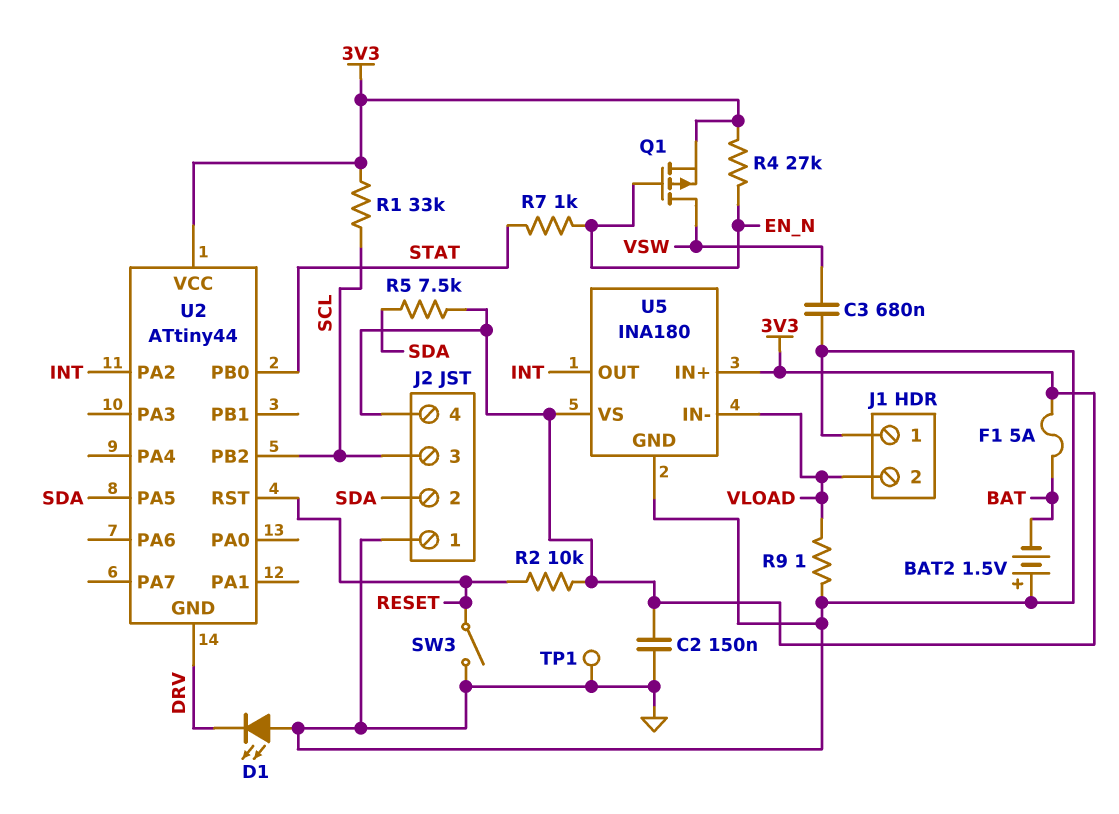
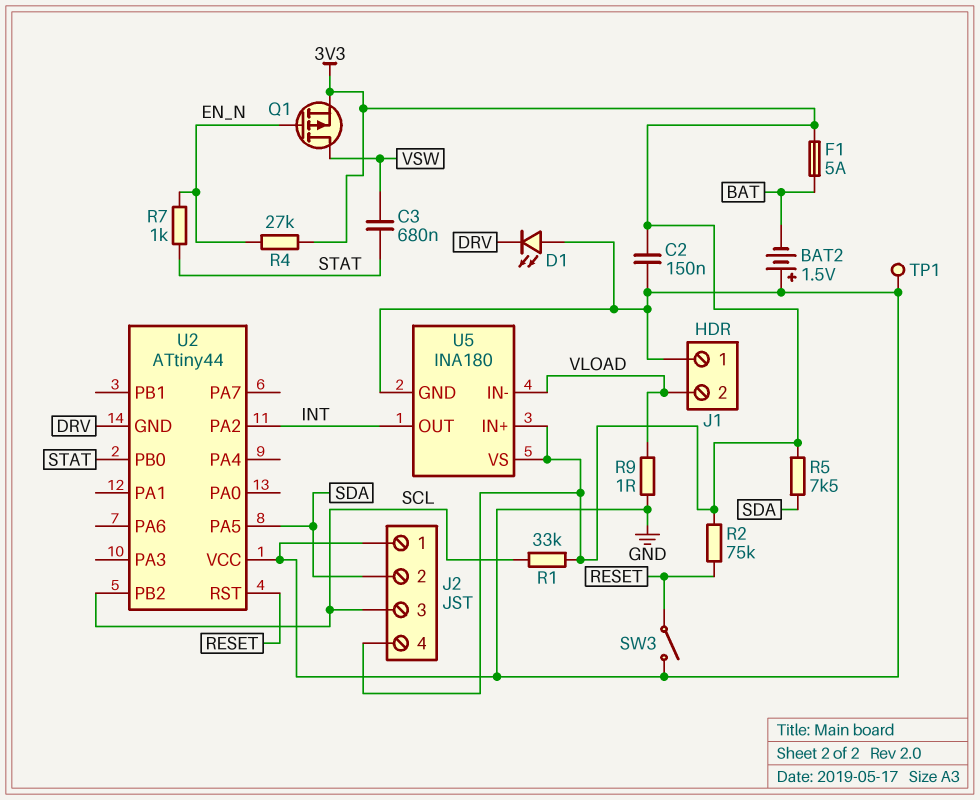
C3: 680nF (GND, VSW) -> 680nF (STAT, VSW)
R2: 10k (3V3, RESET) -> 75k (3V3, RESET)
U2 pin VCC: 3V3 -> GND

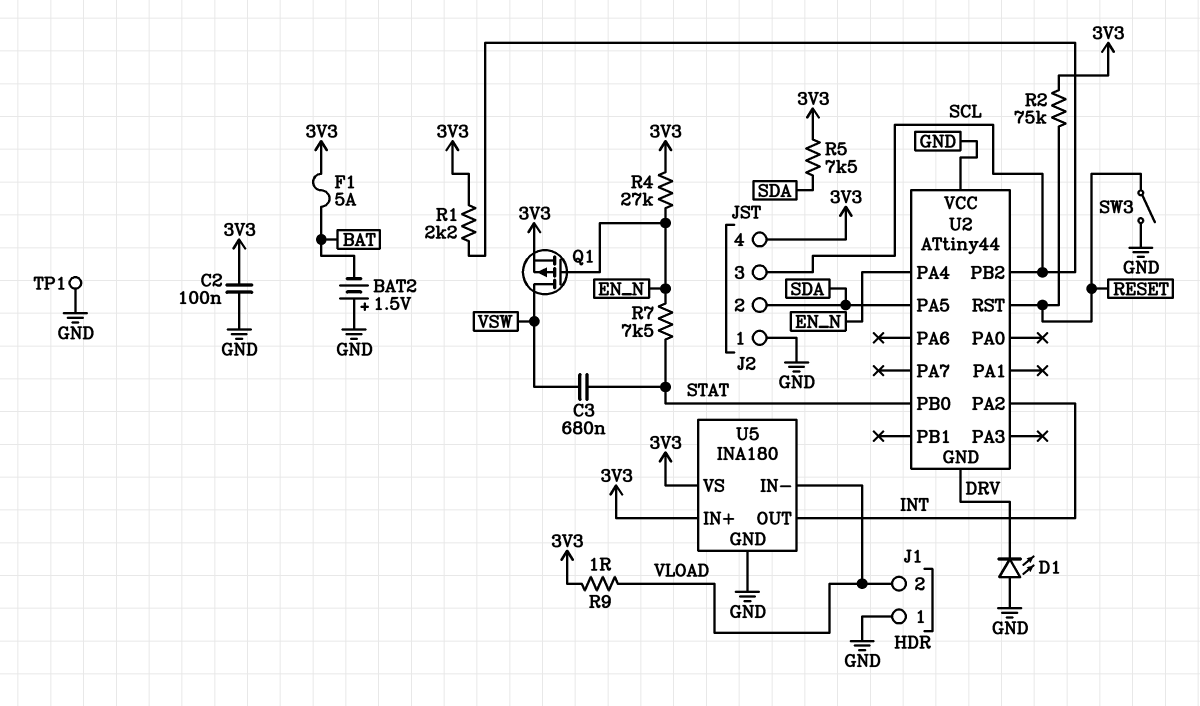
C2: 150nF (3V3, GND) -> 100nF (3V3, GND)
R1: 33k (3V3, SCL) -> 2.2k (3V3, SCL)
R7: 1k (EN_N, STAT) -> 7.5k (EN_N, STAT)
R9: 1 (GND, VLOAD) -> 1 (3V3, VLOAD)
U2 pin PA4: none -> EN_N

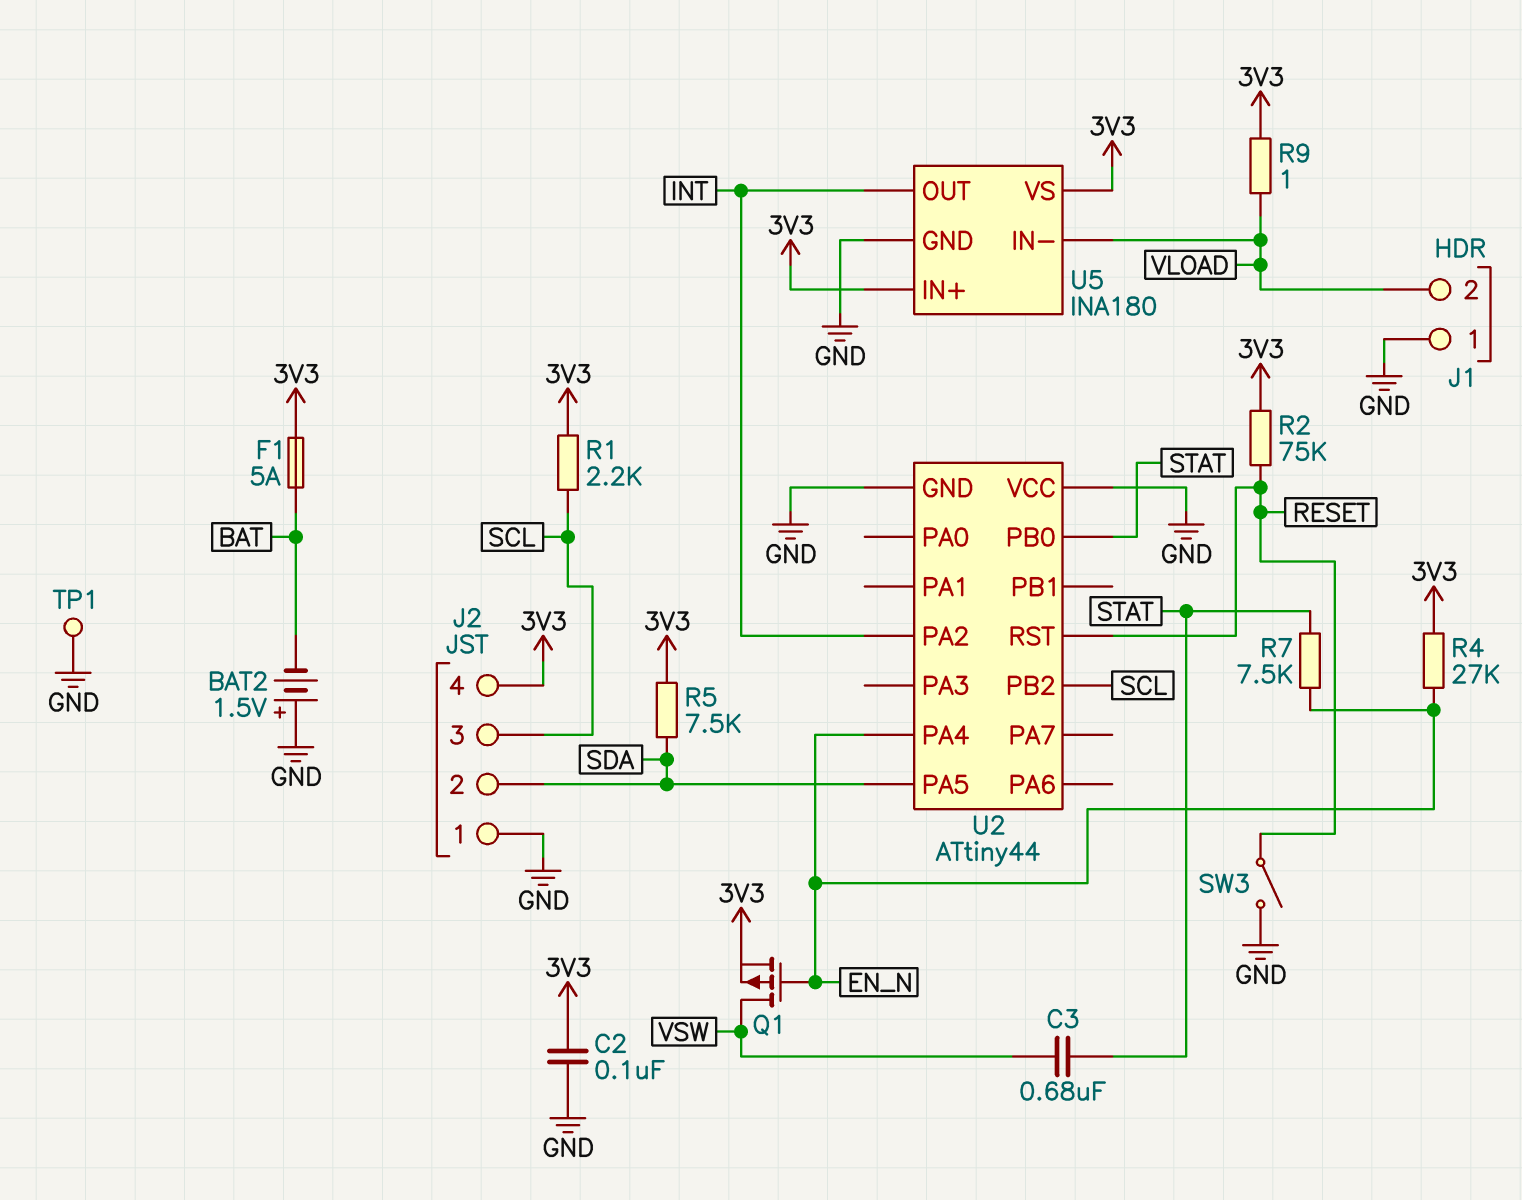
D1: LED (A GND, K DRV) -> none
U2 pin GND: DRV -> GND

